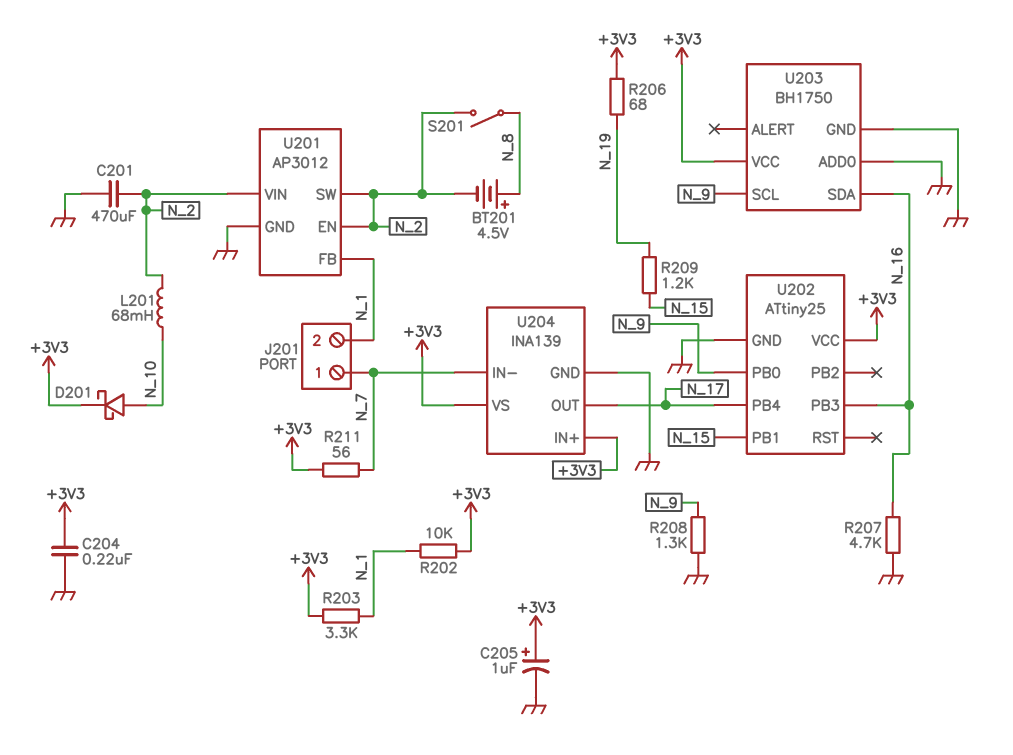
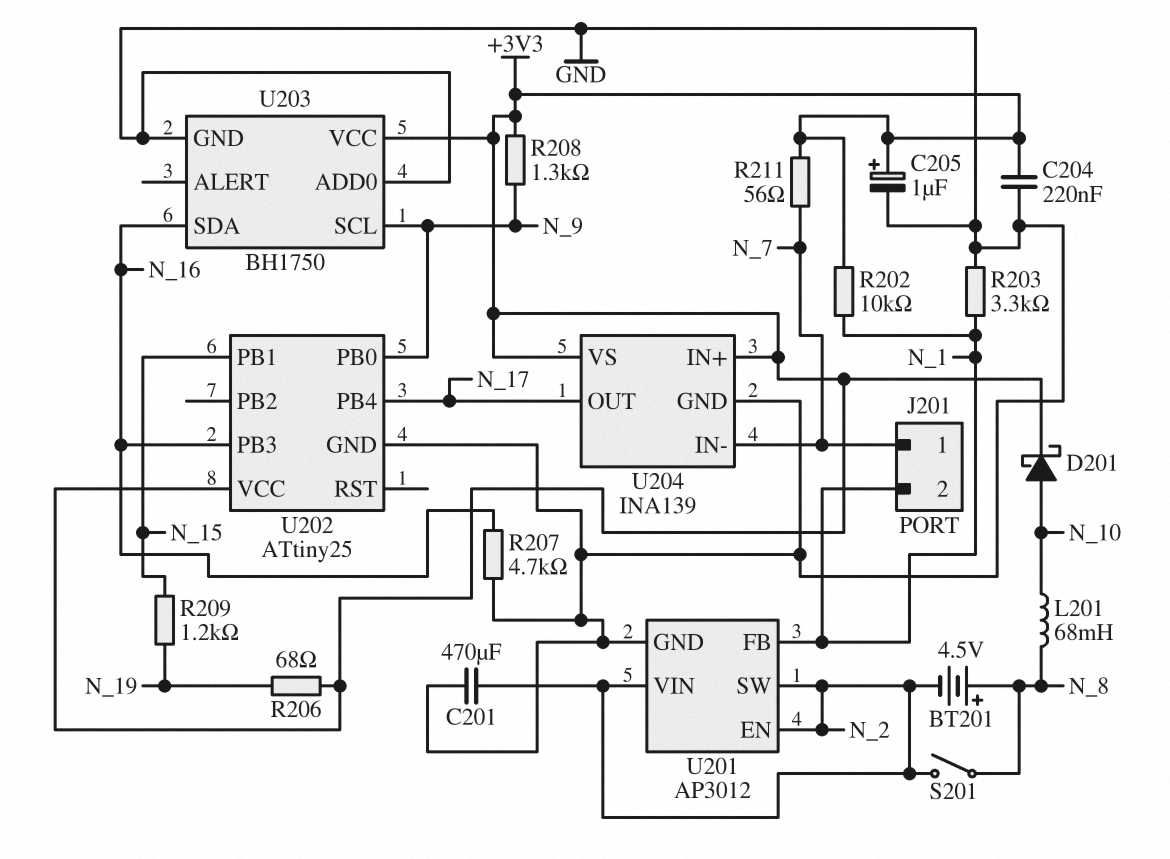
L201: 68mH (N_2, N_10) -> 68mH (N_8, N_10)
R203: 3.3k (+3V3, N_1) -> 3.3k (GND, N_1)
R208: 1.3k (GND, N_9) -> 1.3k (+3V3, N_9)

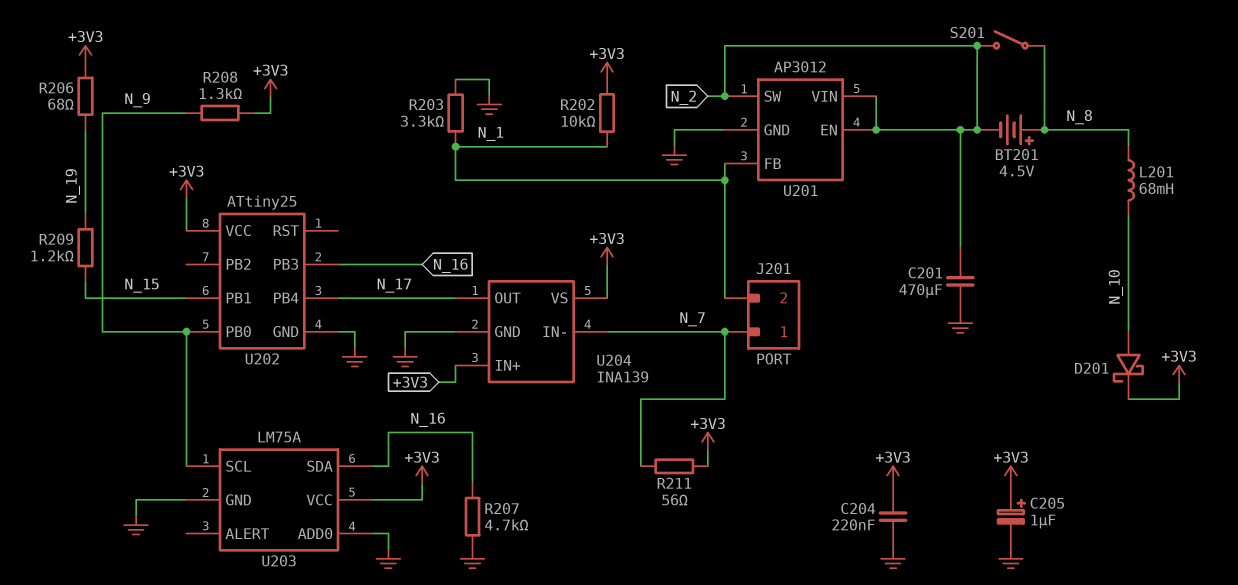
U203: BH1750 -> LM75A

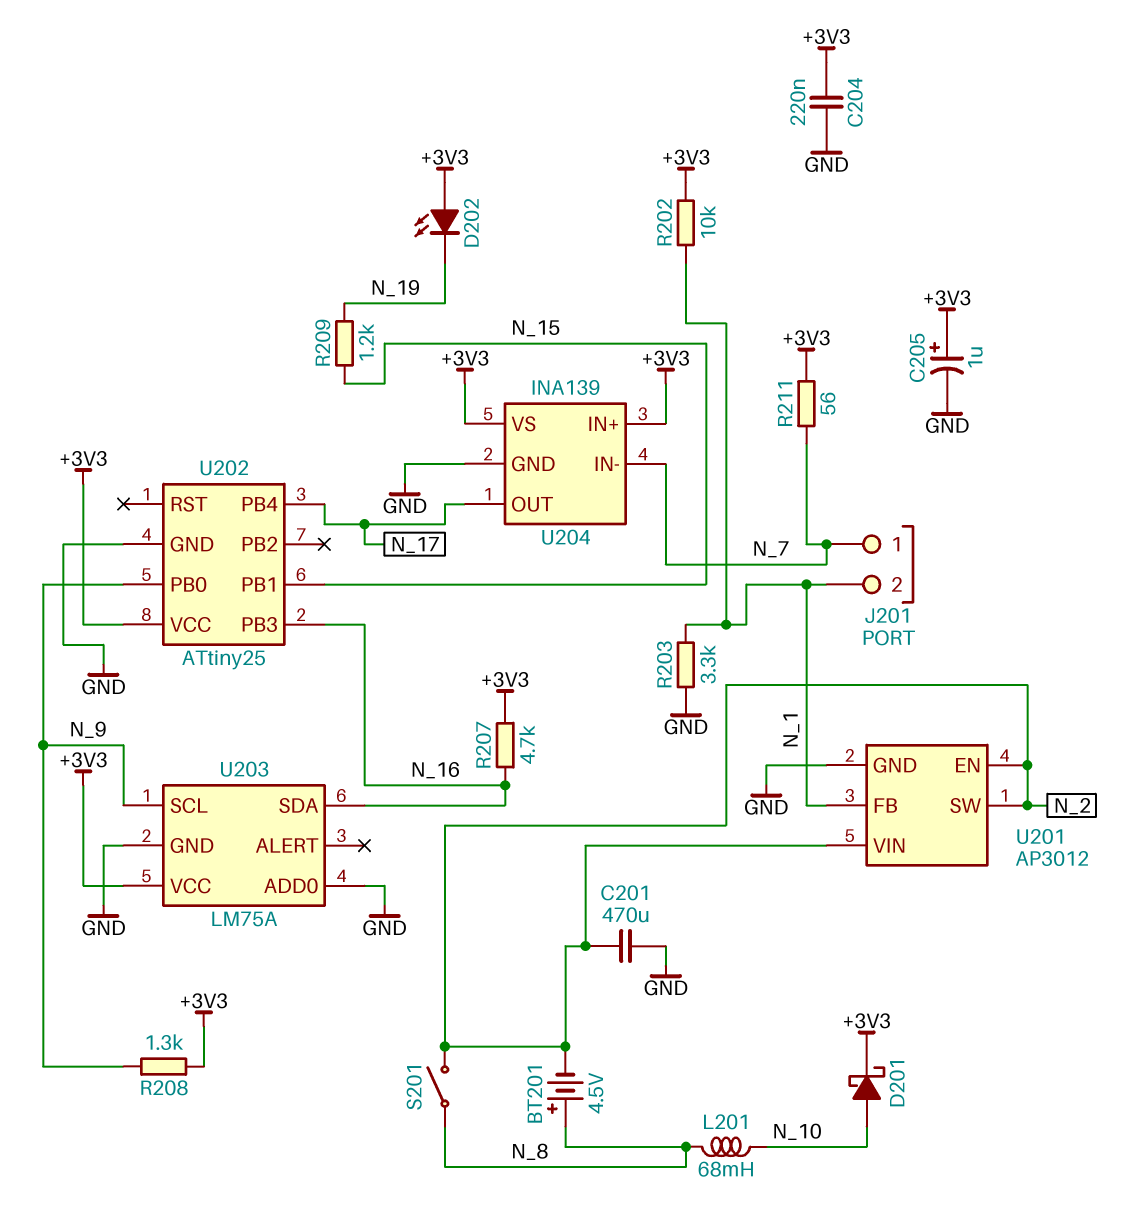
D202: none -> LED (A +3V3, K N_19)
R206: 68 (+3V3, N_19) -> none
R207: 4.7k (GND, N_16) -> 4.7k (+3V3, N_16)

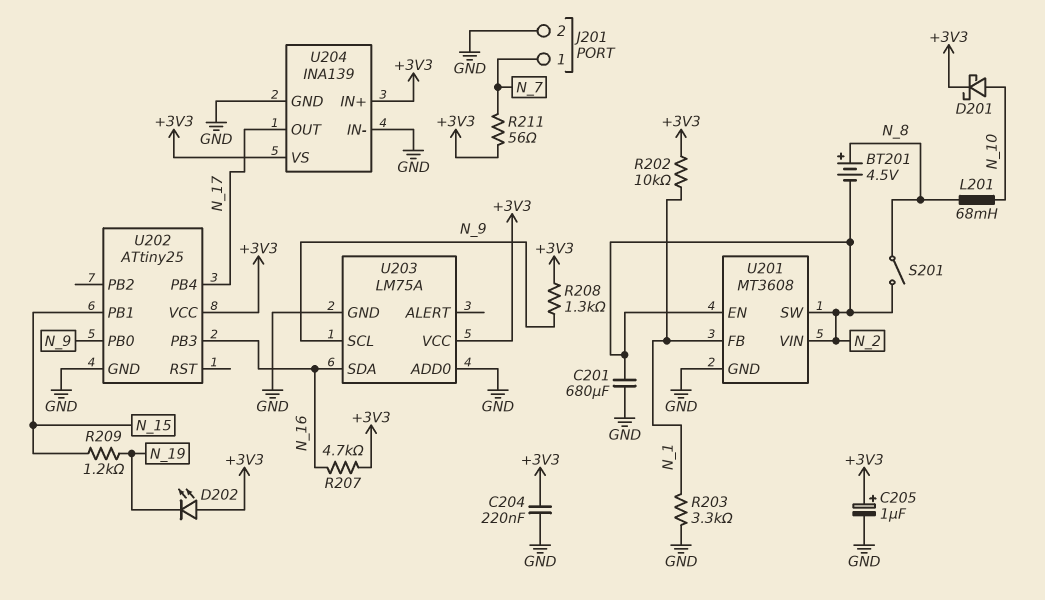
C201: 470uF (GND, N_2) -> 680uF (GND, N_2)
J201 pin 2: N_1 -> GND
U201: AP3012 -> MT3608
U204 pin IN-: N_7 -> GND

